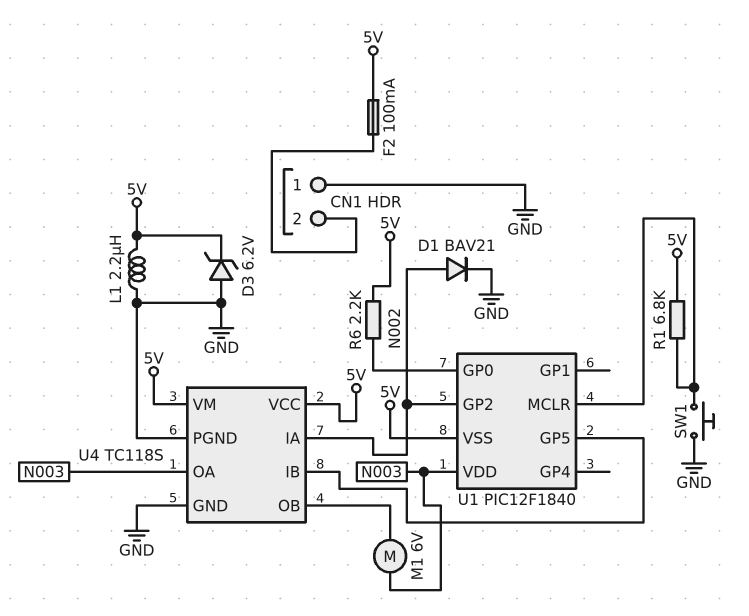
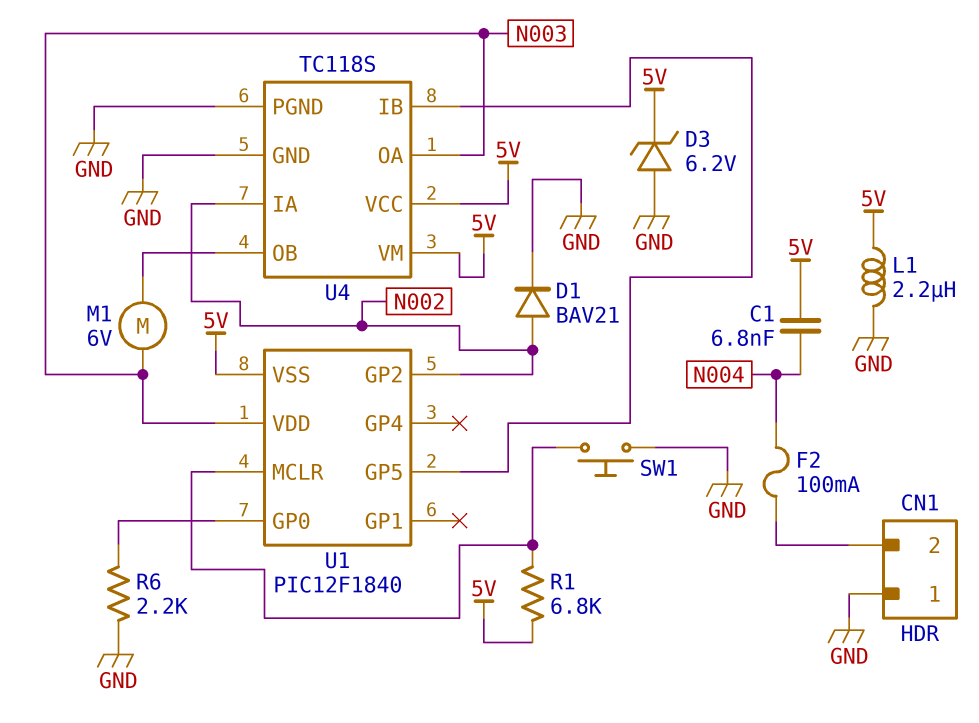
C1: none -> 6.8nF (5V, N004)
F2: 100mA (5V, CN1/2) -> 100mA (CN1/2, N004)
R6: 2.2k (5V, U1/GP0) -> 2.2k (GND, U1/GP0)

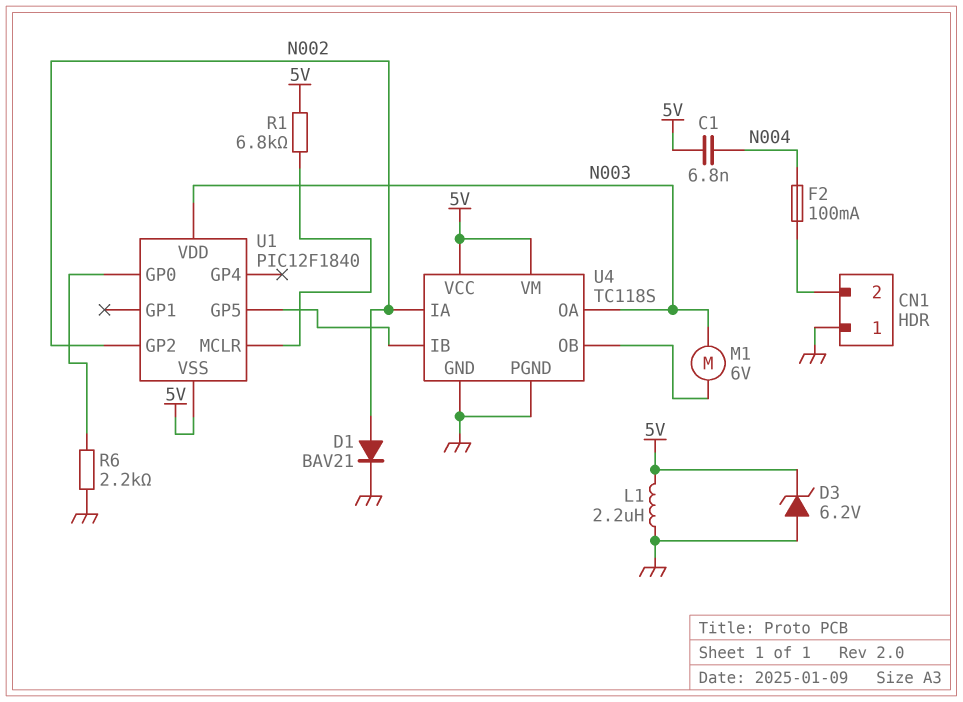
SW1: button (GND, U1/MCLR) -> none

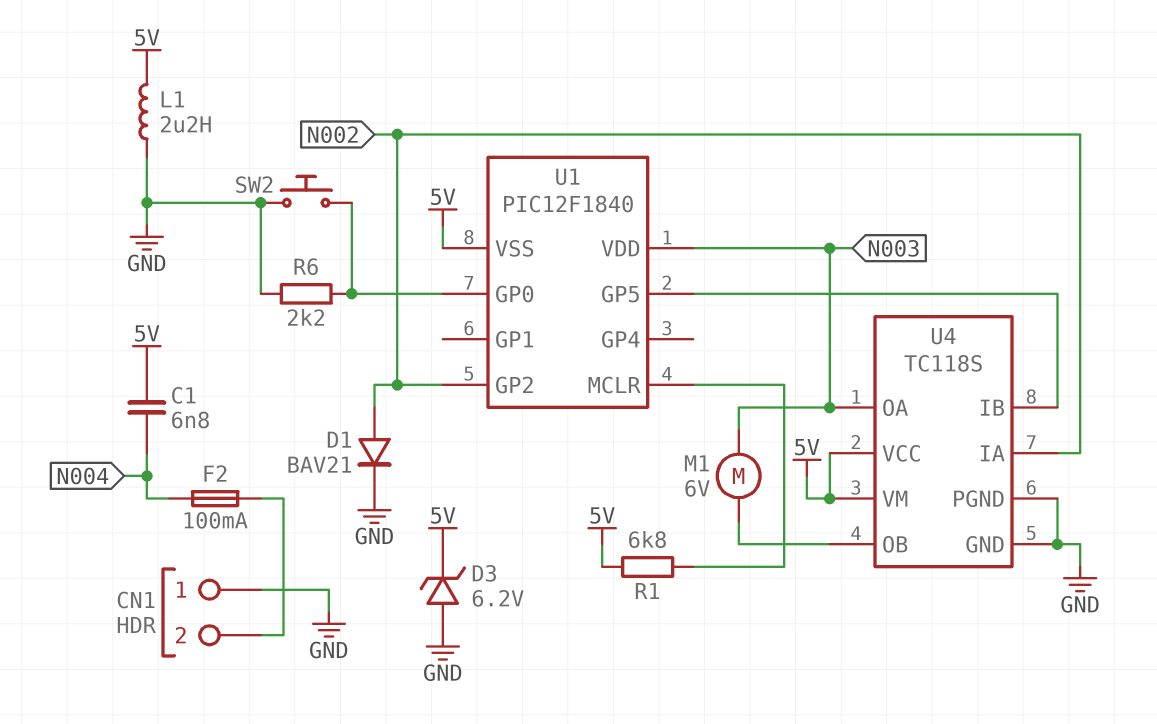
SW2: none -> button (GND, U1/GP0)

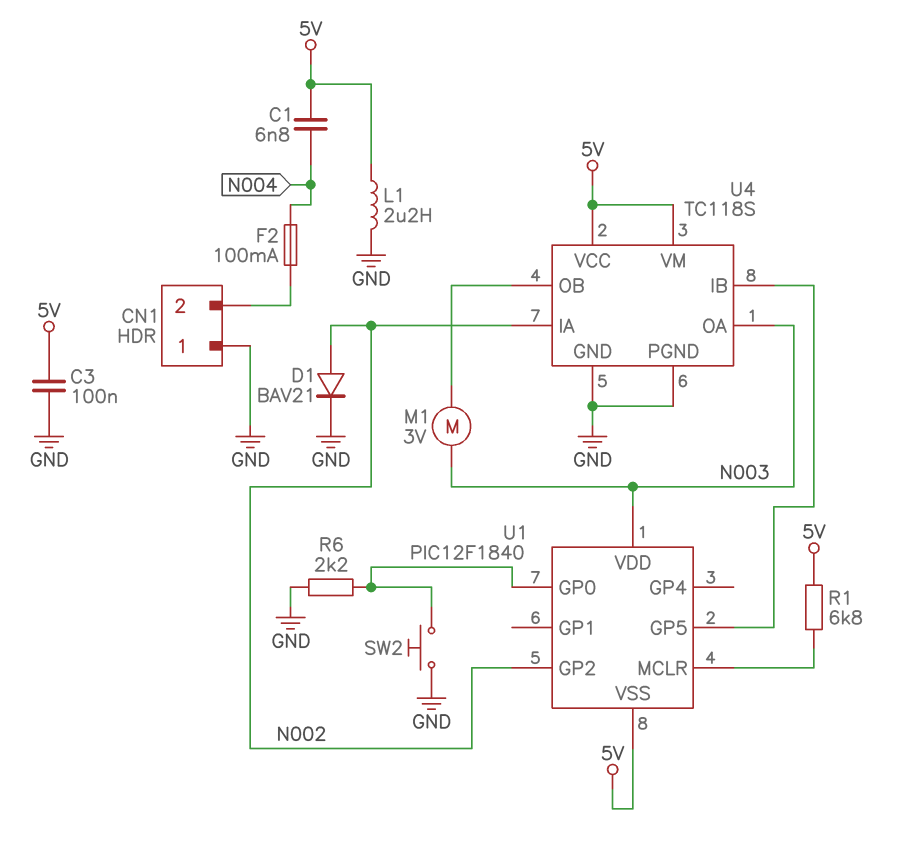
C3: none -> 100nF (5V, GND)
D3: zener 6.2V (A GND, K 5V) -> none
M1: motor 6V (N003, U4/OB) -> motor 3V (N003, U4/OB)

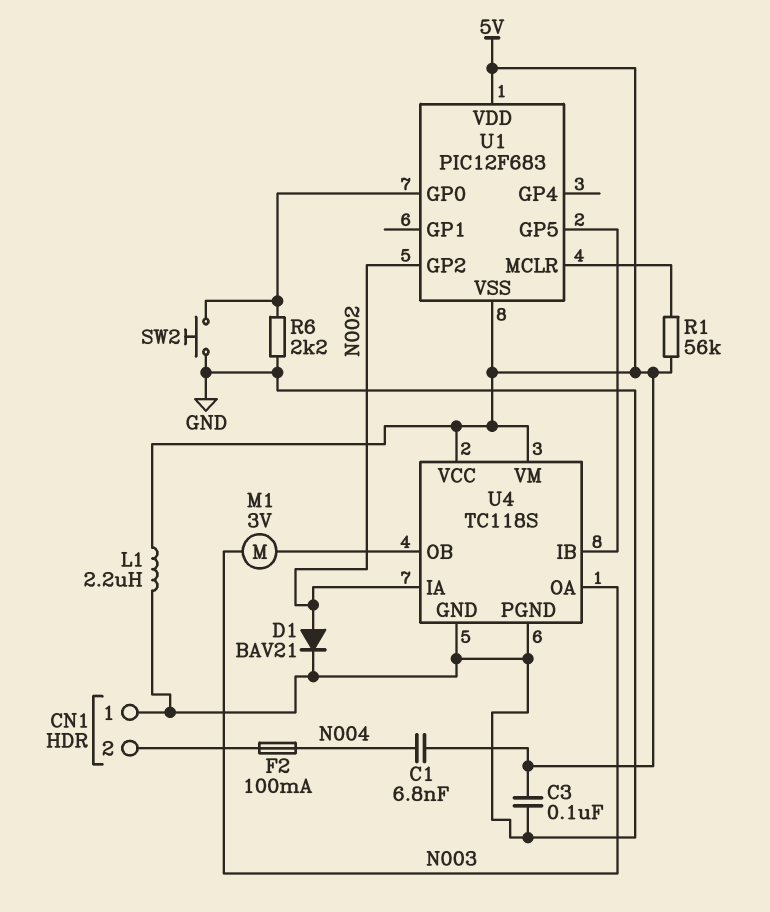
R1: 6.8k (5V, U1/MCLR) -> 56k (5V, U1/MCLR)
U1: PIC12F1840 -> PIC12F683
U1 pin VDD: N003 -> 5V

